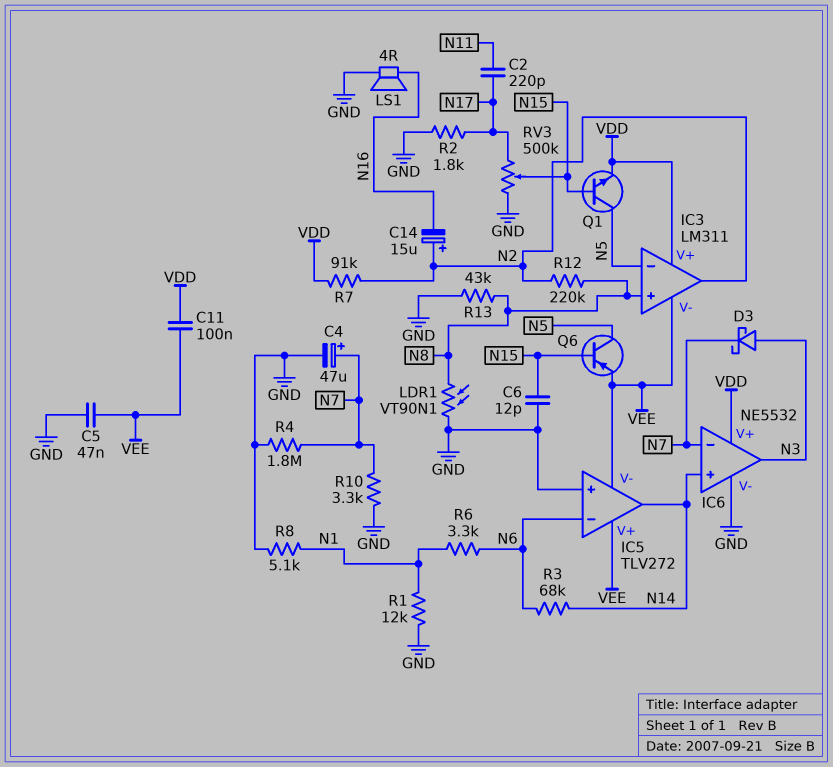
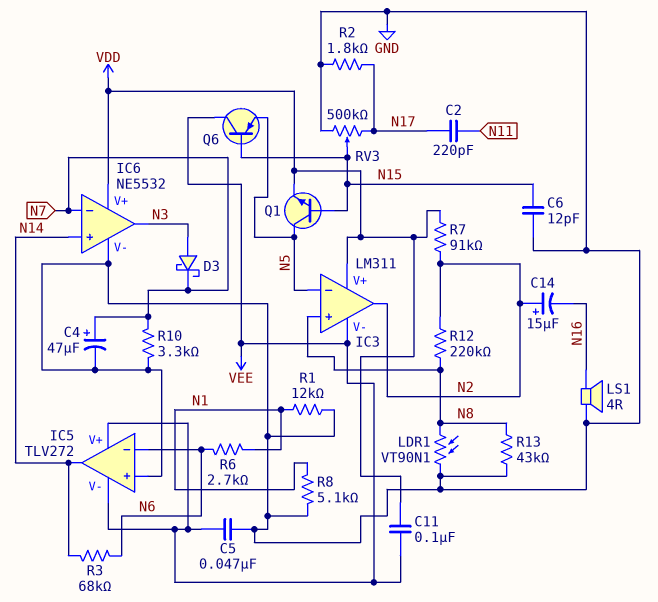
Q6: PNP (B N15, C N5, E VEE) -> PNP (B N15, C VEE, E N5)
R4: 1.8M (GND, N7) -> none
R6: 3.3k (N1, N6) -> 2.7k (N1, N6)

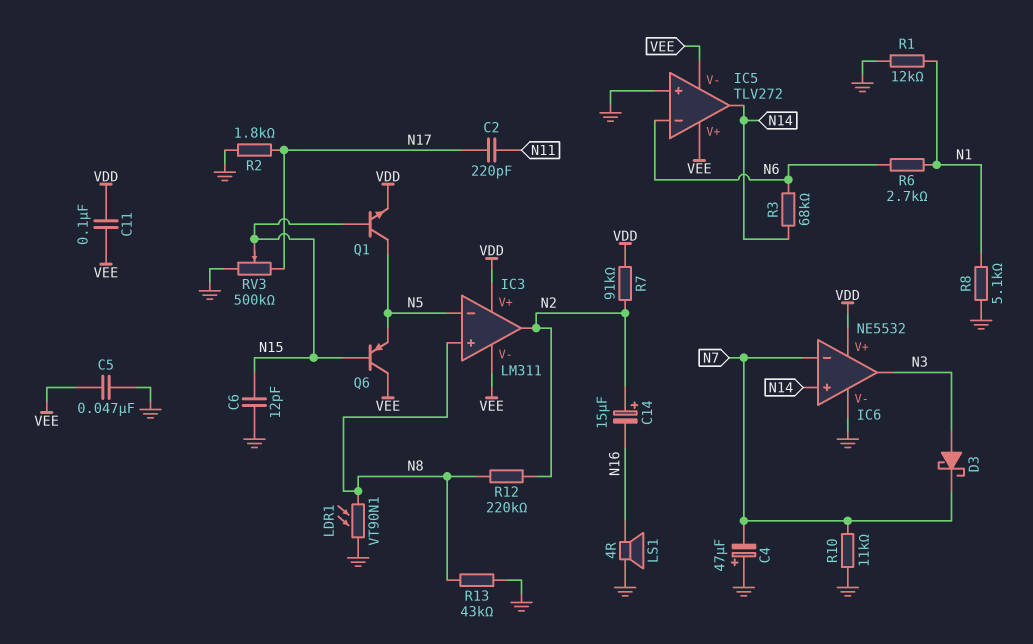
C4: 47uF (plus N7, minus GND) -> 47uF (plus GND, minus N7)
R10: 3.3k (GND, N7) -> 11k (GND, N7)

